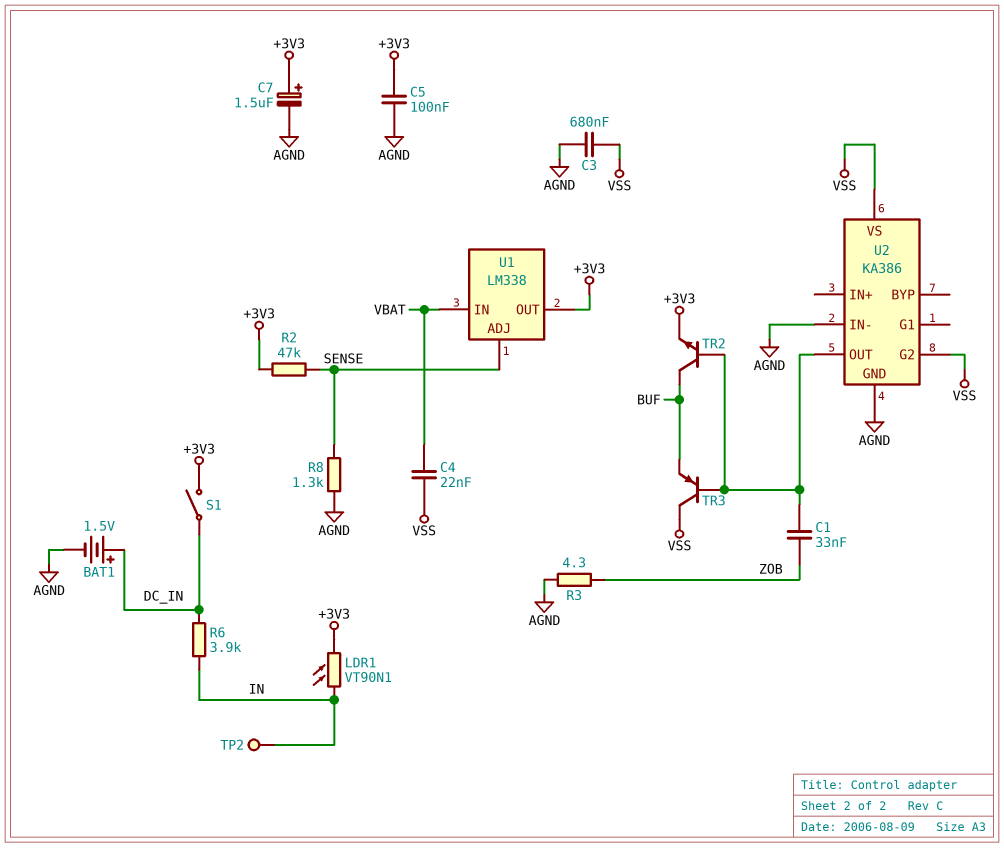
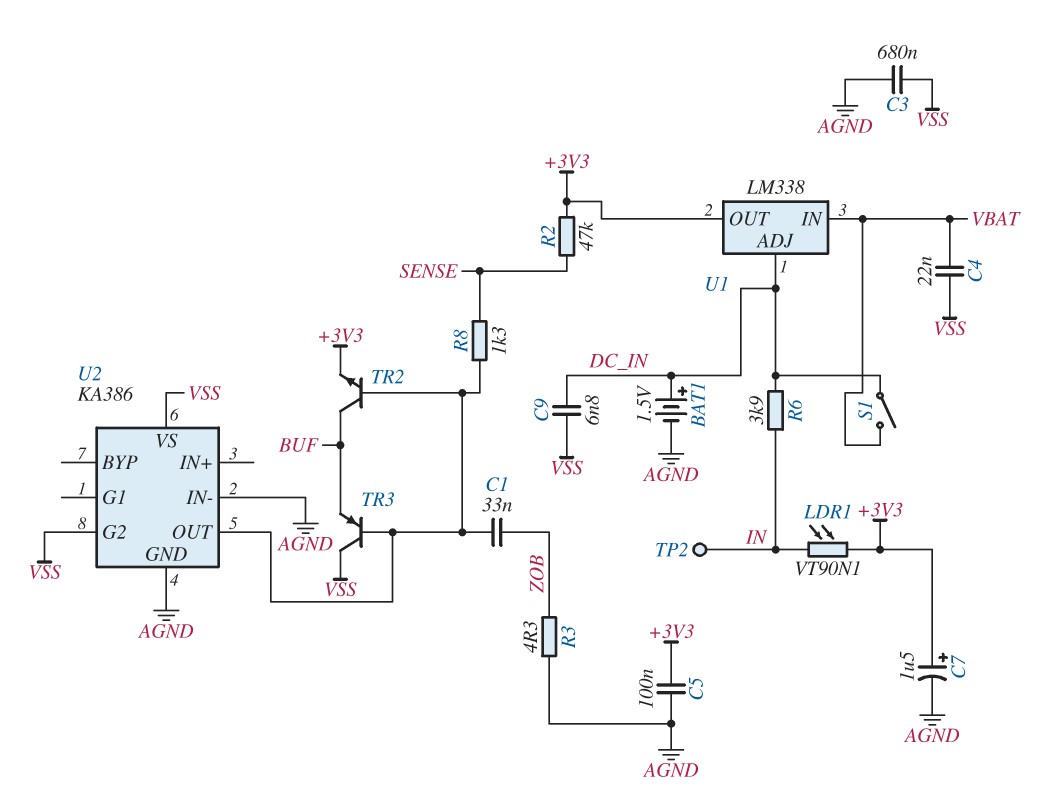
C9: none -> 6.8nF (DC_IN, VSS)
R8: 1.3k (AGND, SENSE) -> 1.3k (SENSE, U2/OUT)
S1: switch (+3V3, DC_IN) -> switch (DC_IN, VBAT)
U1 pin ADJ: SENSE -> DC_IN

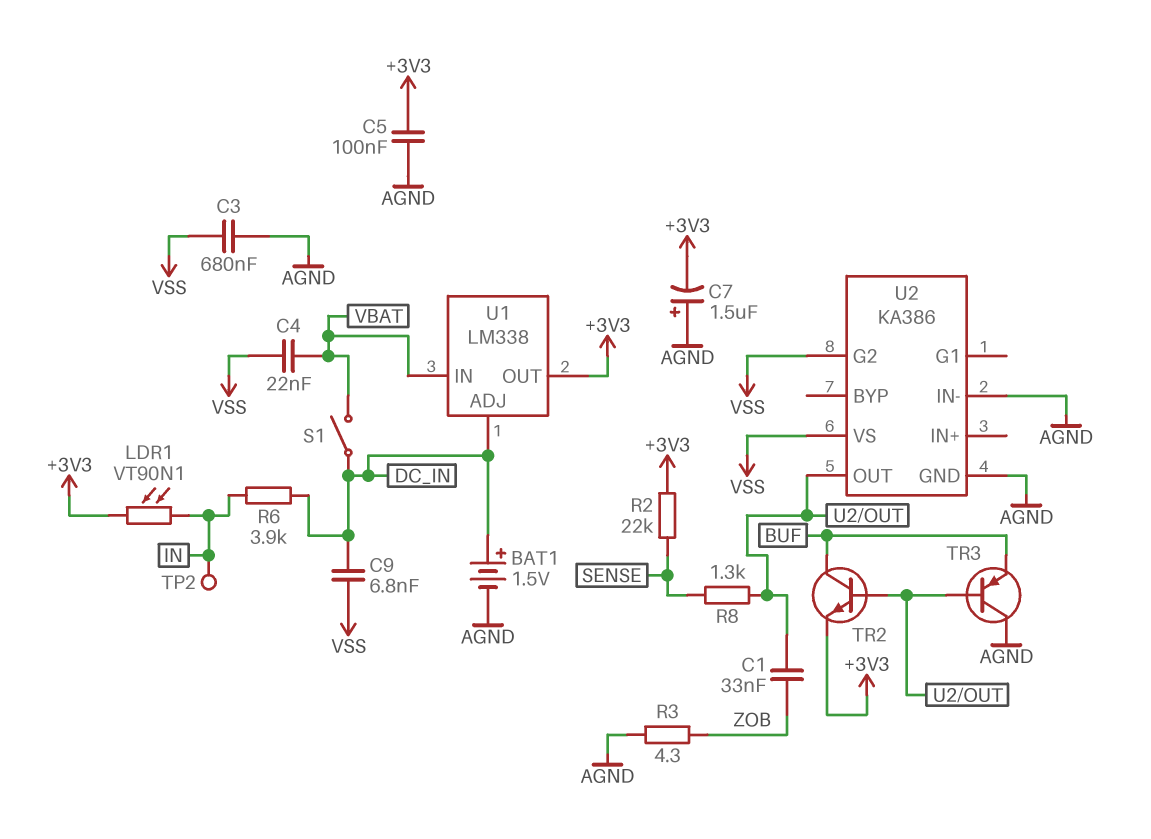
C7: 1.5uF (plus +3V3, minus AGND) -> 1.5uF (plus AGND, minus +3V3)
R2: 47k (+3V3, SENSE) -> 22k (+3V3, SENSE)
TR3: PNP (B U2/OUT, C VSS, E BUF) -> PNP (B U2/OUT, C AGND, E BUF)

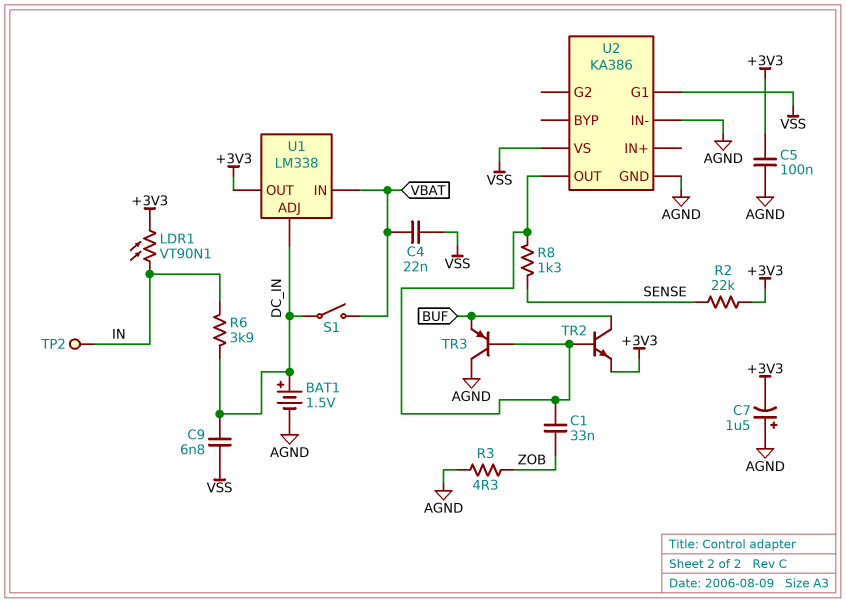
C3: 680nF (AGND, VSS) -> none
U2 pin G1: none -> VSS
U2 pin G2: VSS -> none

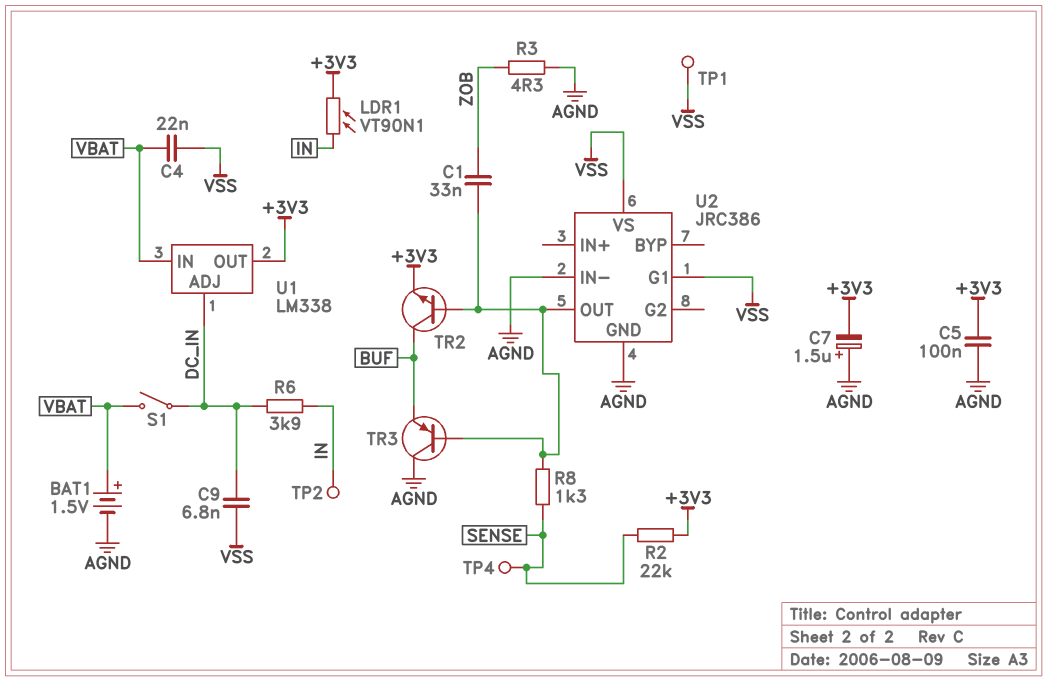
BAT1: 1.5V (plus DC_IN, minus AGND) -> 1.5V (plus VBAT, minus AGND)
TP1: none -> test point (VSS)
TP4: none -> test point (SENSE)
U2: KA386 -> JRC386

